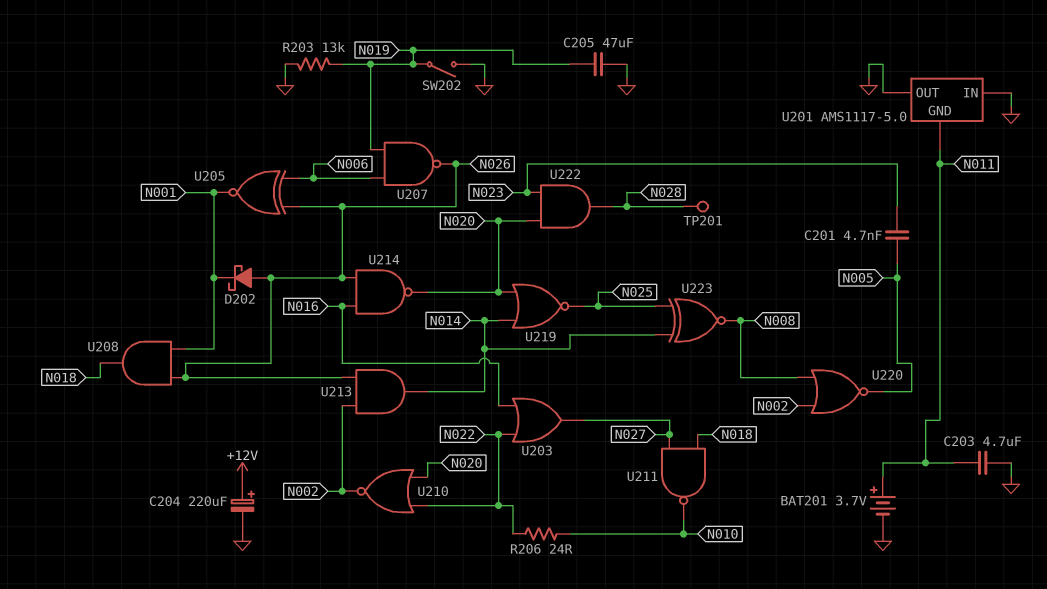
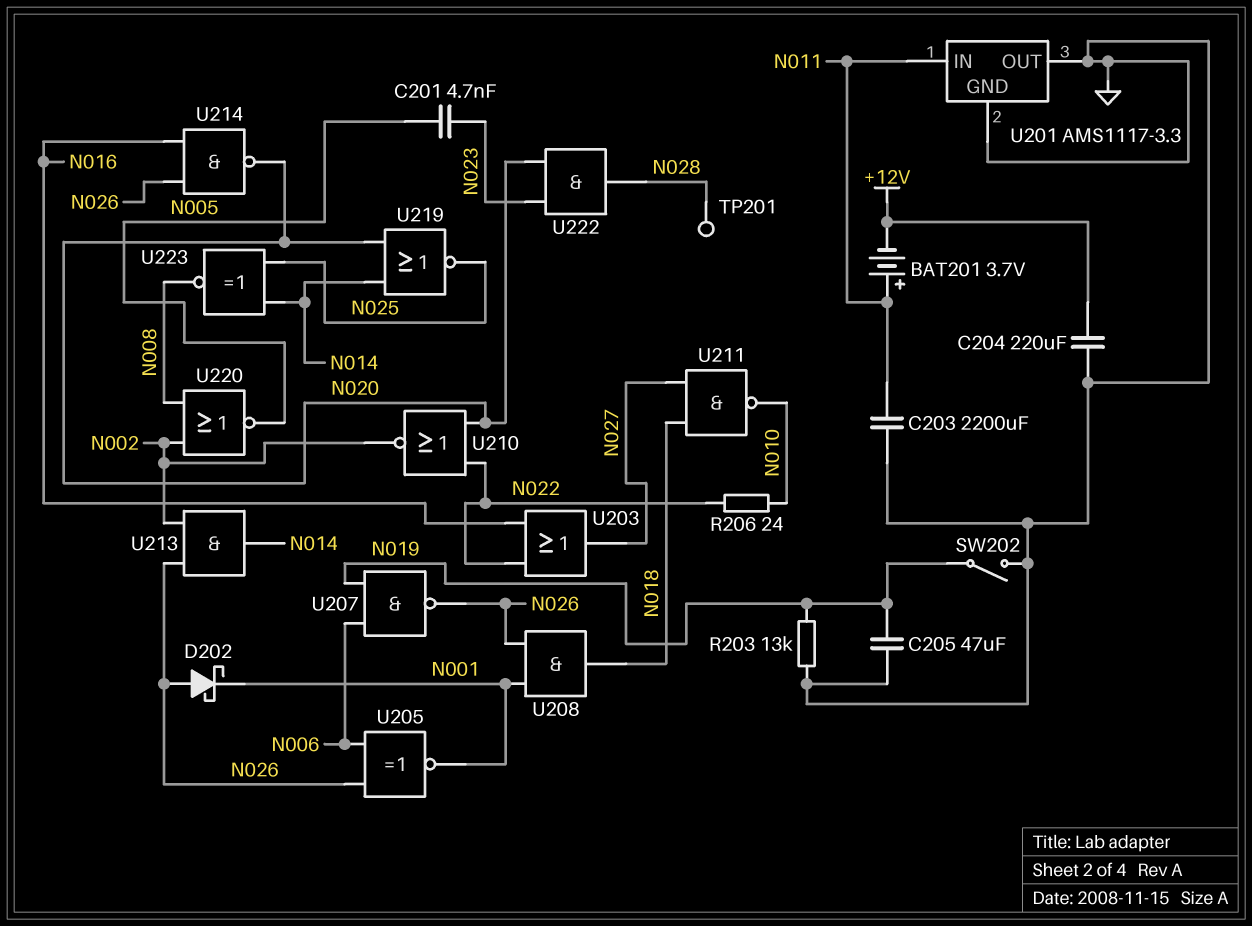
BAT201: 3.7V (plus N011, minus GND) -> 3.7V (plus N011, minus +12V)
C203: 4.7uF (GND, N011) -> 2200uF (GND, N011)
C204: 220uF (plus +12V, minus GND) -> 220uF (+12V, GND)
U201: AMS1117-5.0 -> AMS1117-3.3
U201 pin GND: N011 -> GND
U201 pin IN: GND -> N011

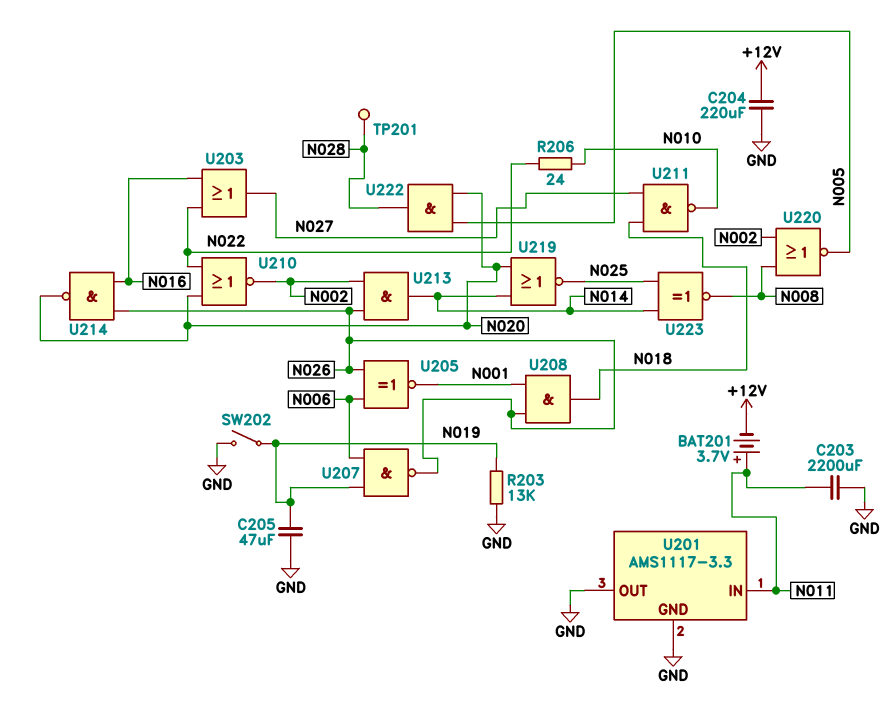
C201: 4.7nF (N005, N023) -> none
D202: schottky (A N026, K N001) -> none
U222: AND (in N020, in N023, out N028) -> AND (in N005, in N020, out N028)

